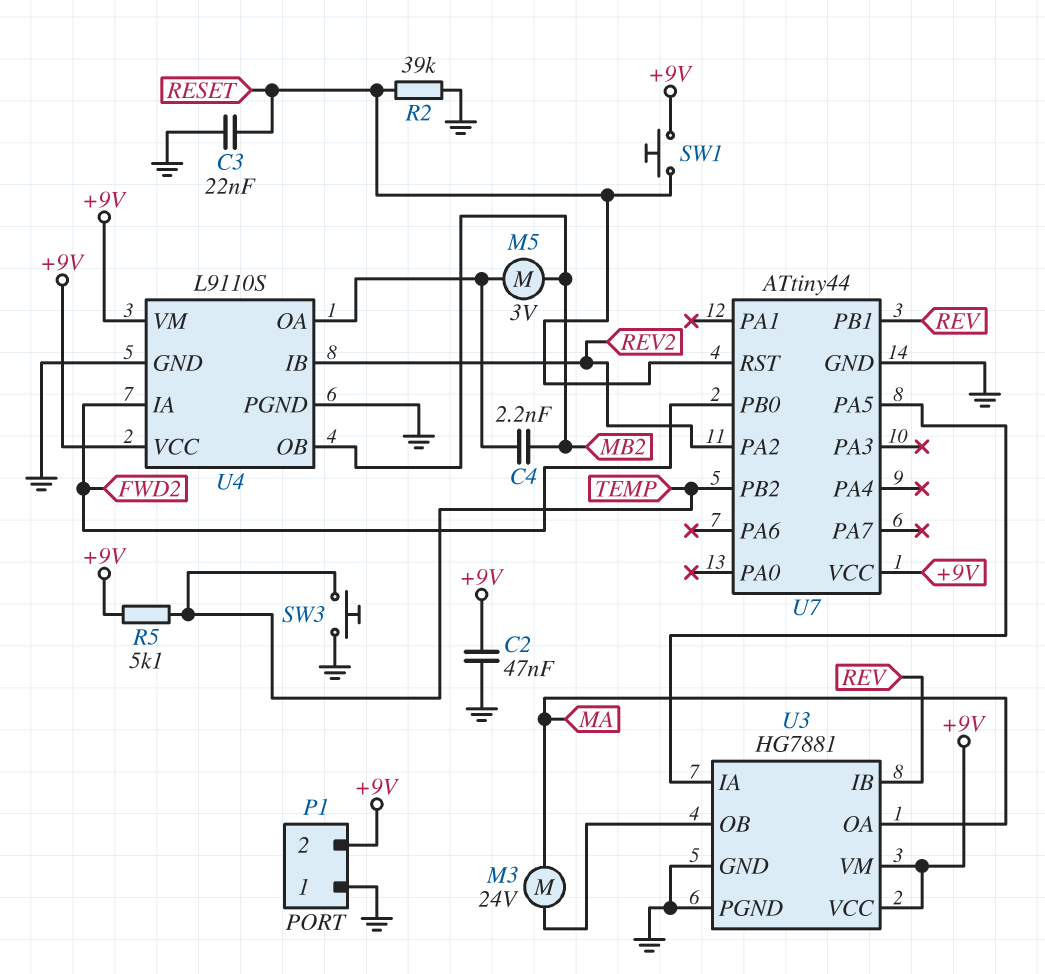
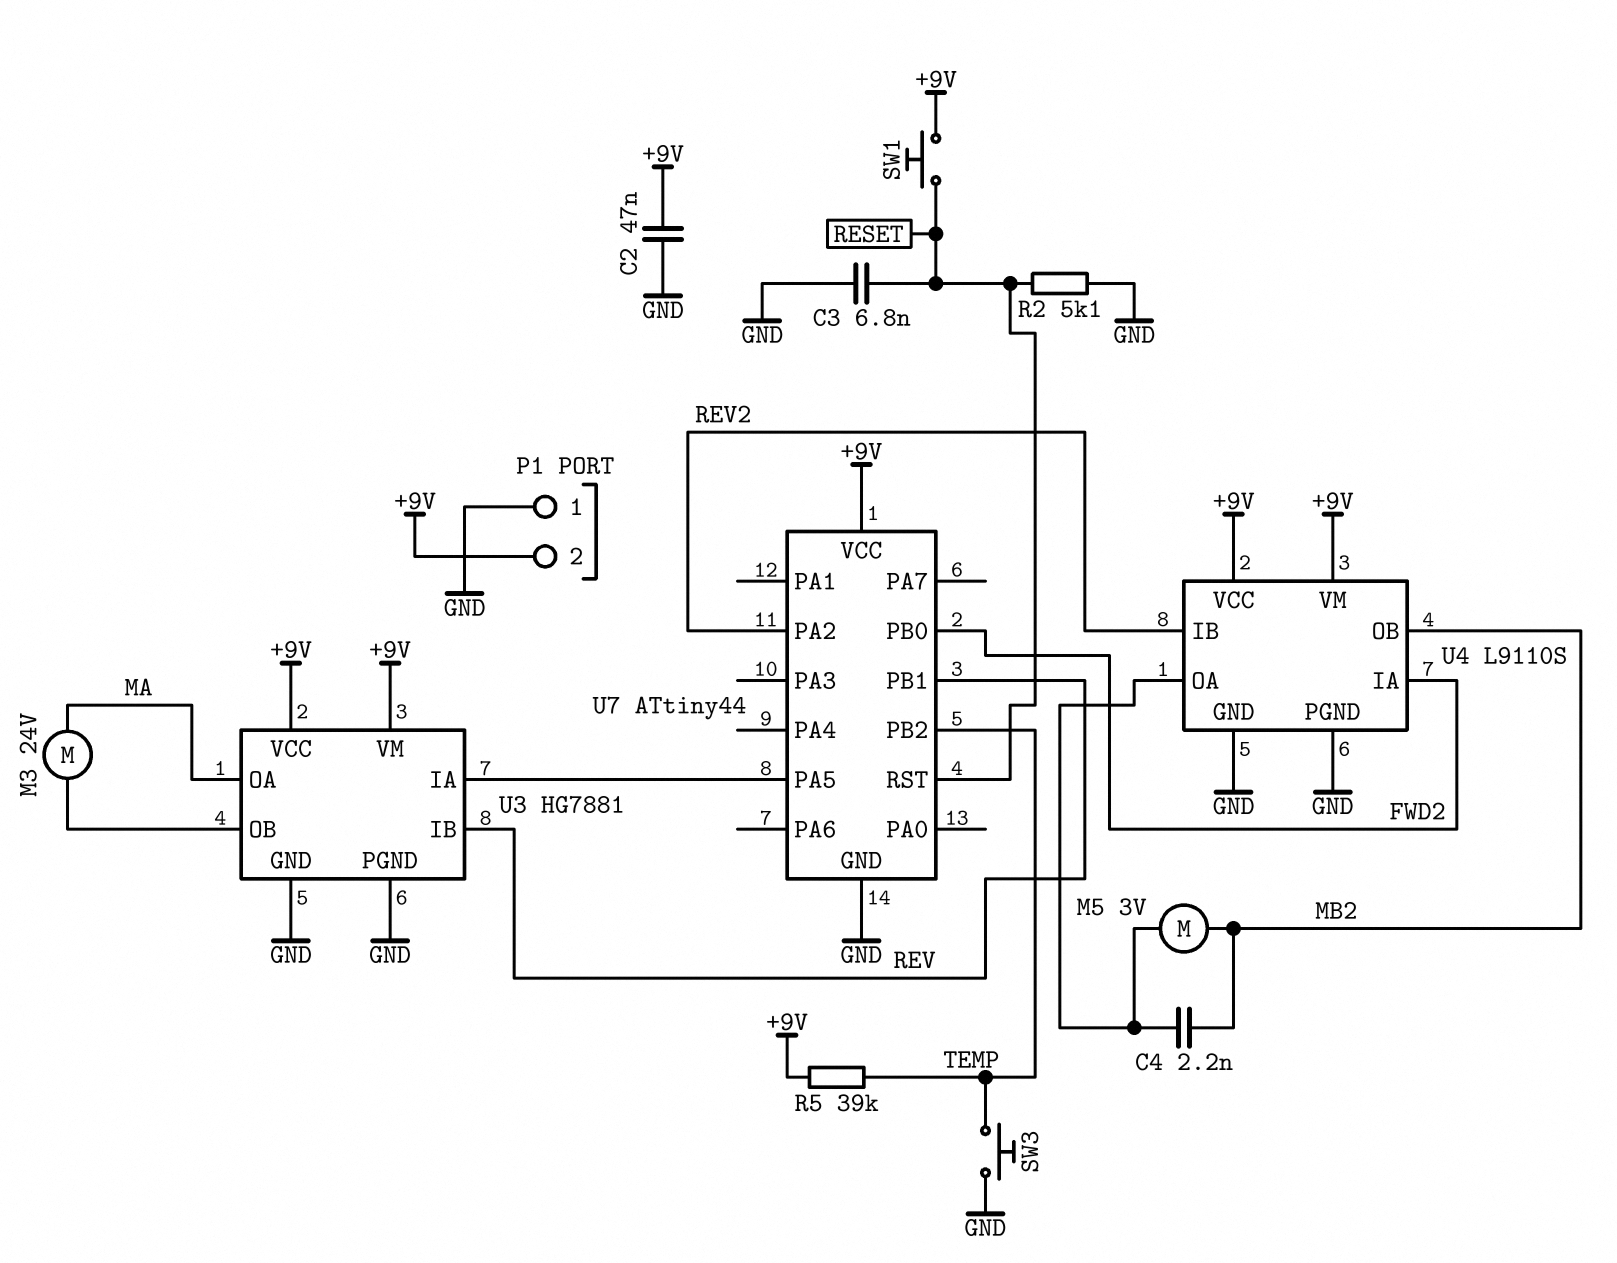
C3: 22nF (GND, RESET) -> 6.8nF (GND, RESET)
R2: 39k (GND, RESET) -> 5.1k (GND, RESET)
R5: 5.1k (+9V, TEMP) -> 39k (+9V, TEMP)

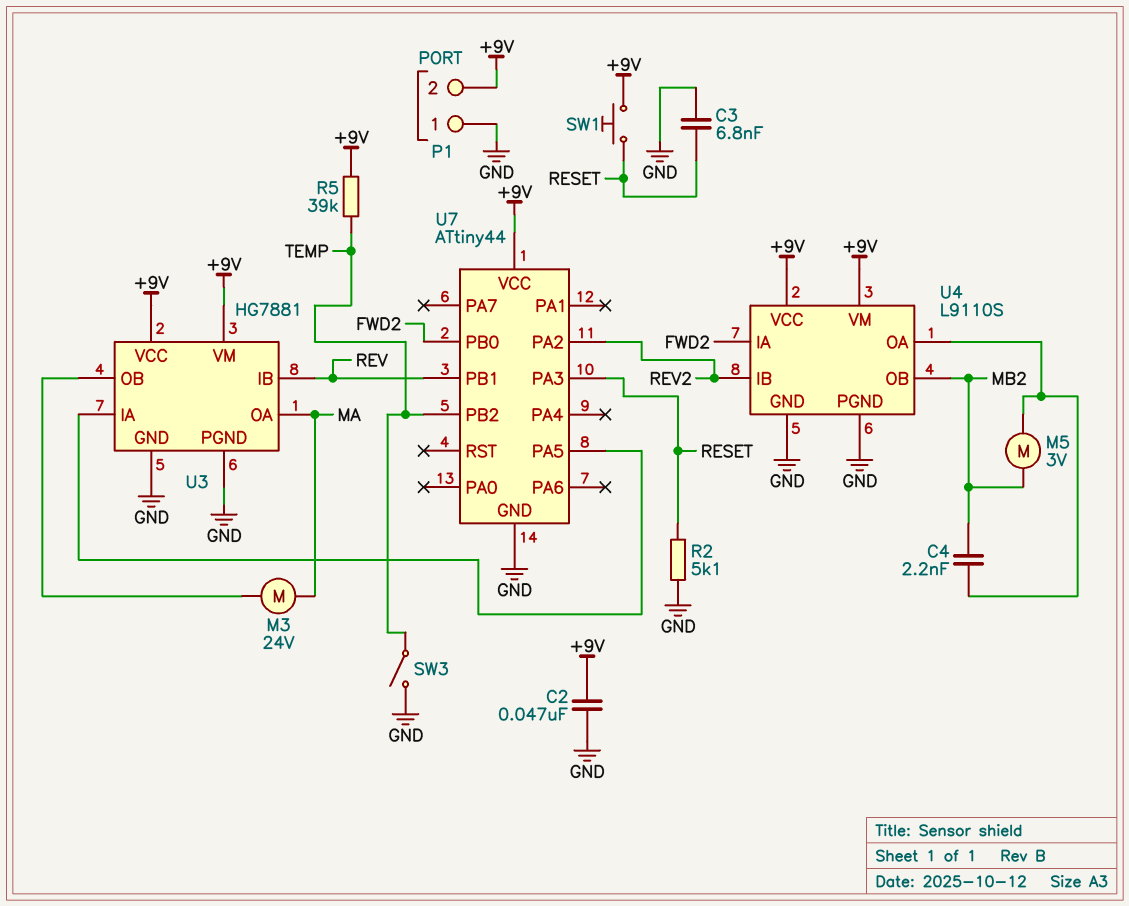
SW3: button (GND, TEMP) -> switch (GND, TEMP)
U7 pin PA3: none -> RESET
U7 pin RST: RESET -> none

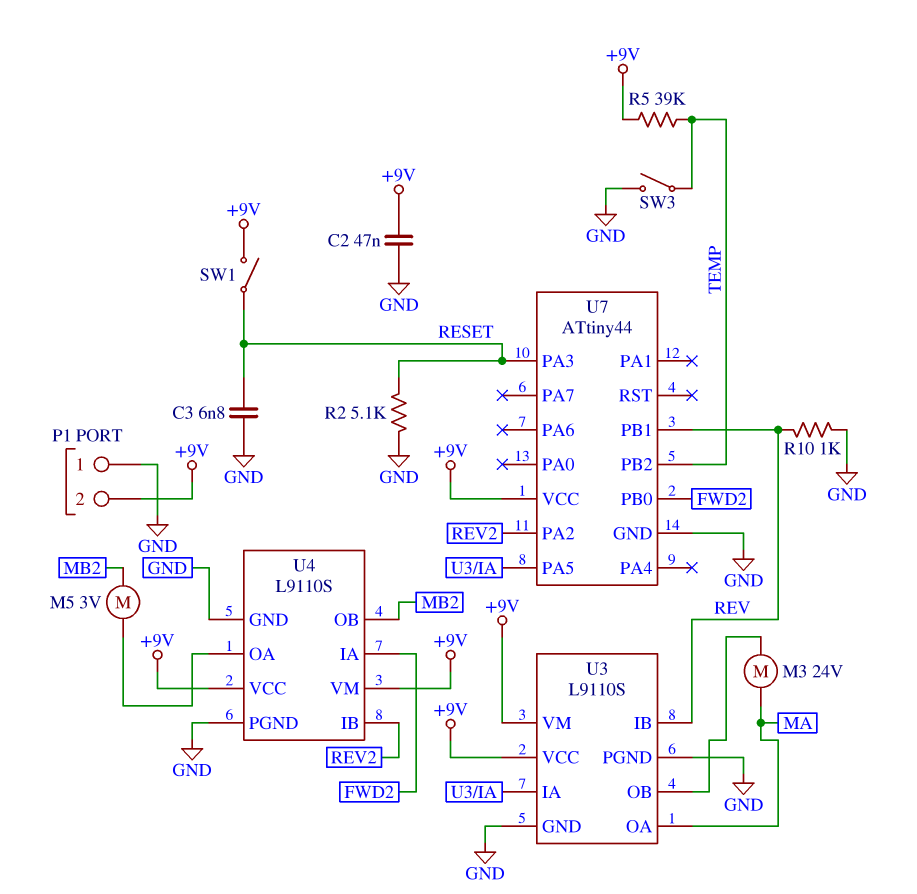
C4: 2.2nF (MB2, U4/OA) -> none
R10: none -> 1k (GND, REV)
SW1: button (+9V, RESET) -> switch (+9V, RESET)
U3: HG7881 -> L9110S

